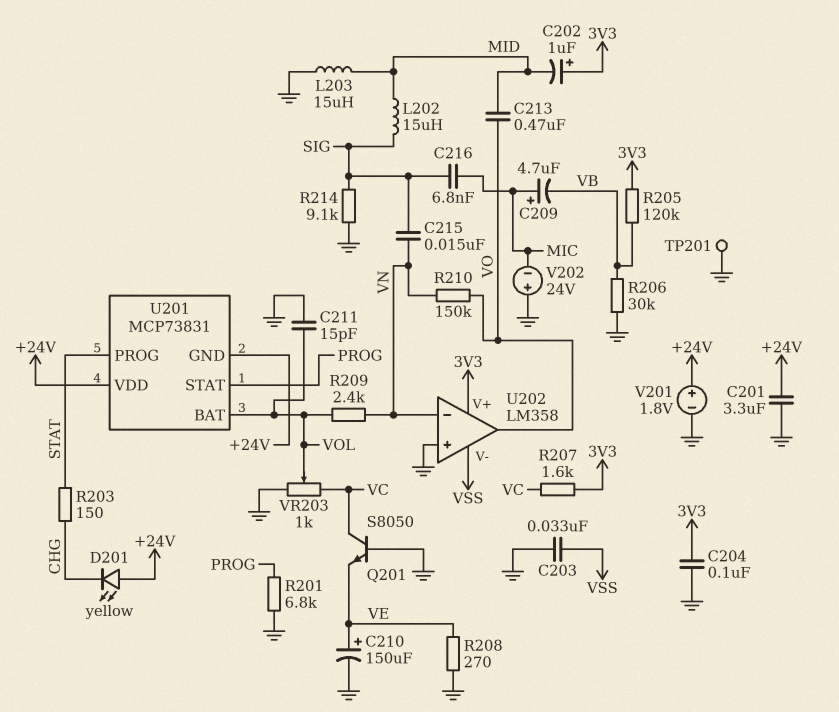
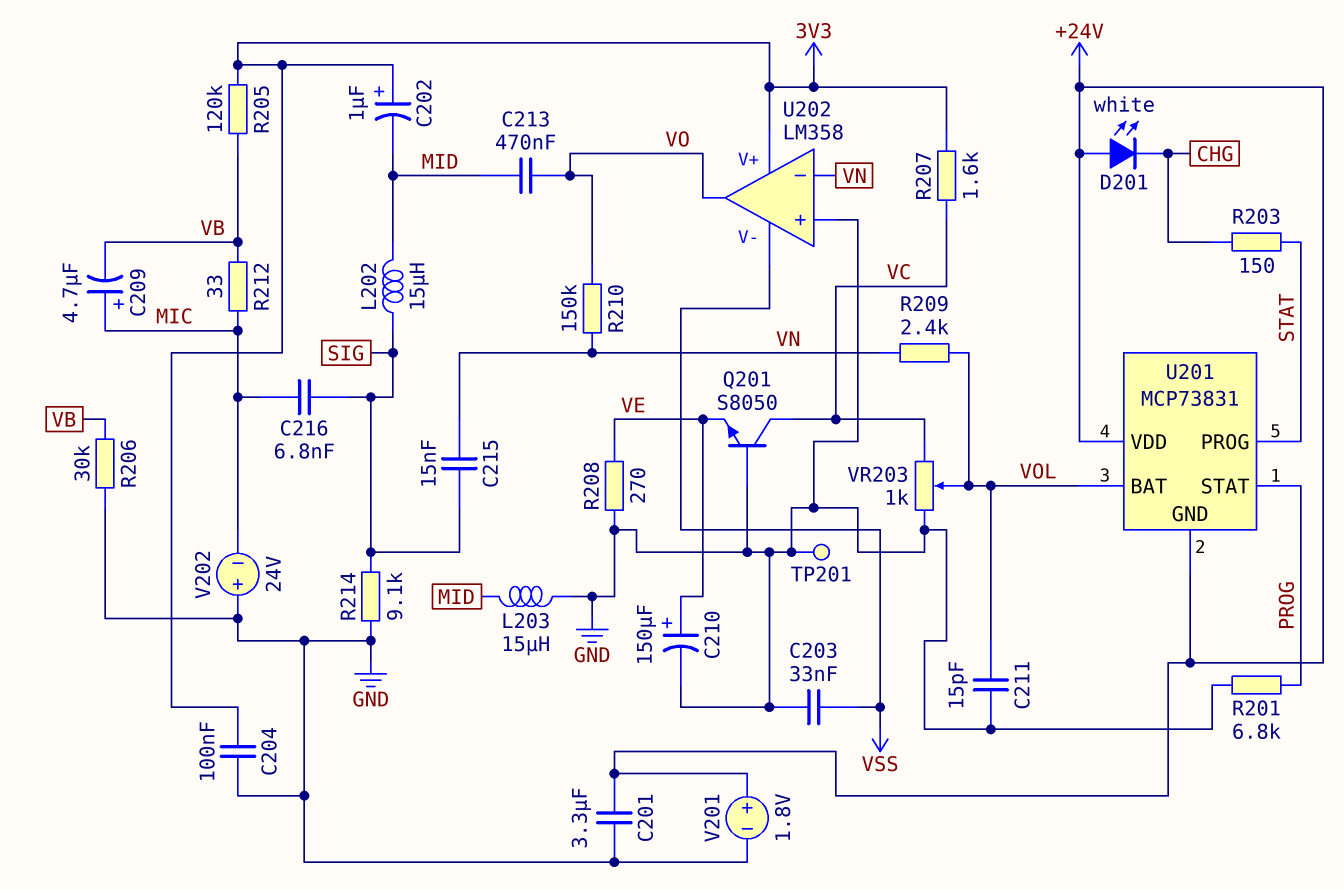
D201: LED yellow (A +24V, K CHG) -> LED white (A +24V, K CHG)
R212: none -> 33 (MIC, VB)

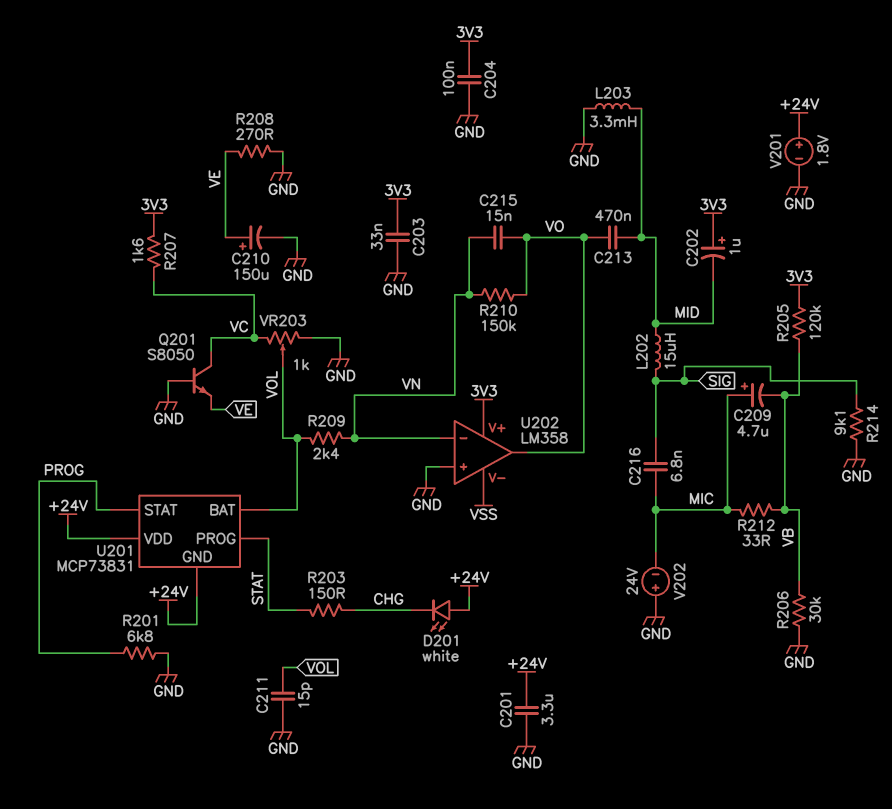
C203: 33nF (GND, VSS) -> 33nF (3V3, GND)
C215: 15nF (SIG, VN) -> 15nF (VN, VO)
L203: 15uH (GND, MID) -> 3.3mH (GND, MID)
TP201: test point (GND) -> none

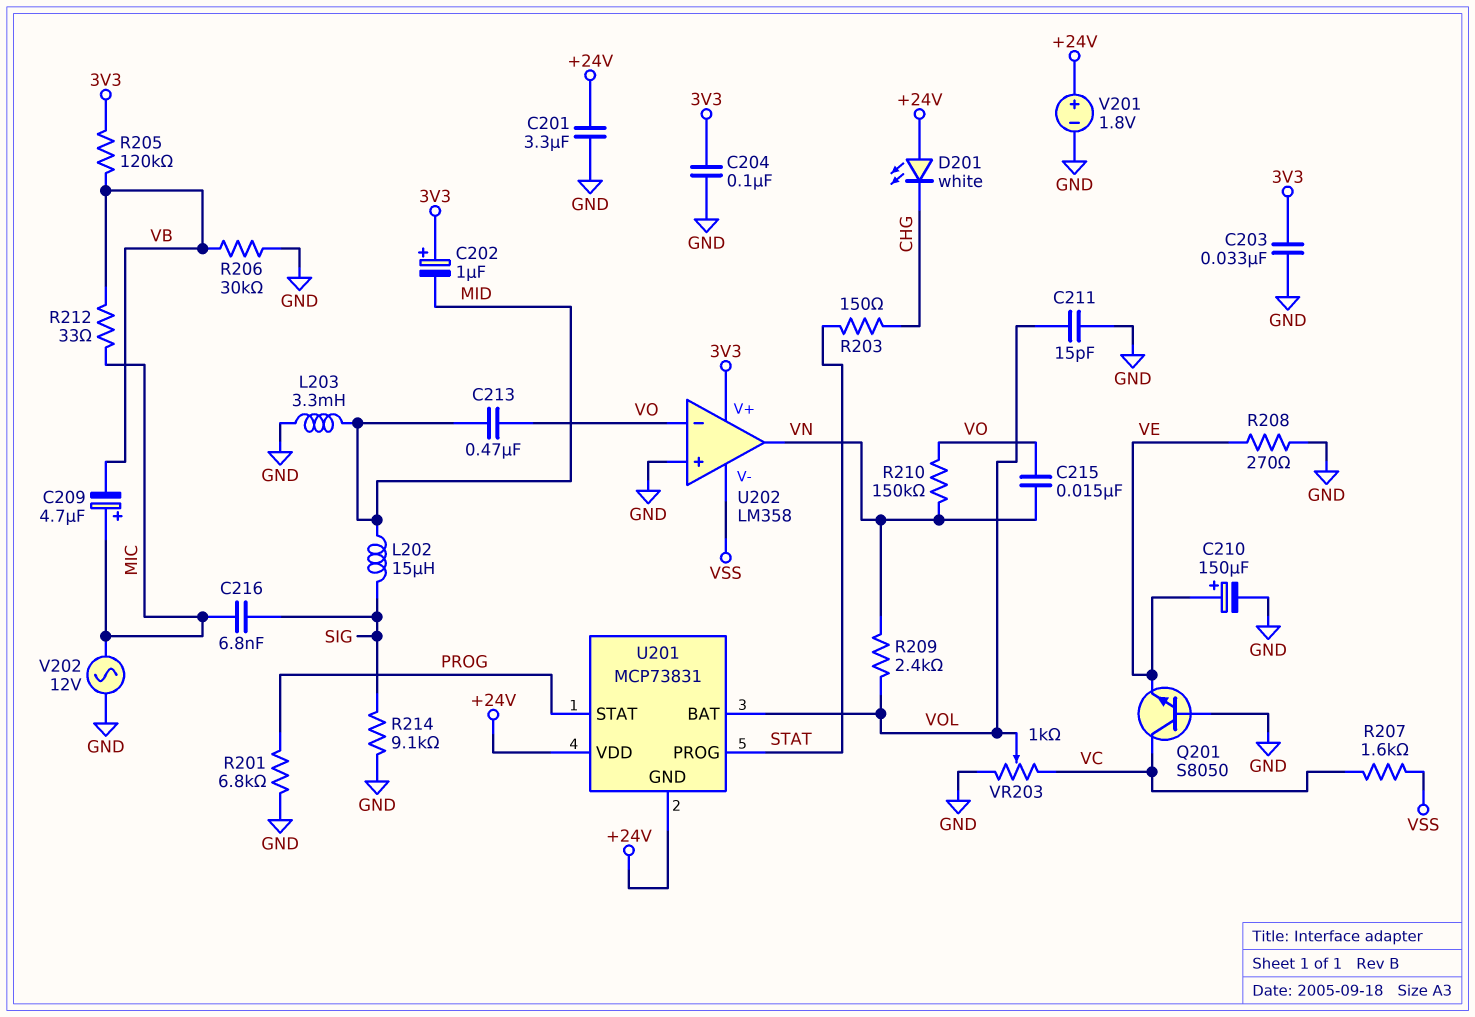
R207: 1.6k (3V3, VC) -> 1.6k (VC, VSS)
U202 pin in-: VN -> VO
U202 pin out: VO -> VN
V202: 24V (plus GND, minus MIC) -> AC 12V (GND, MIC)

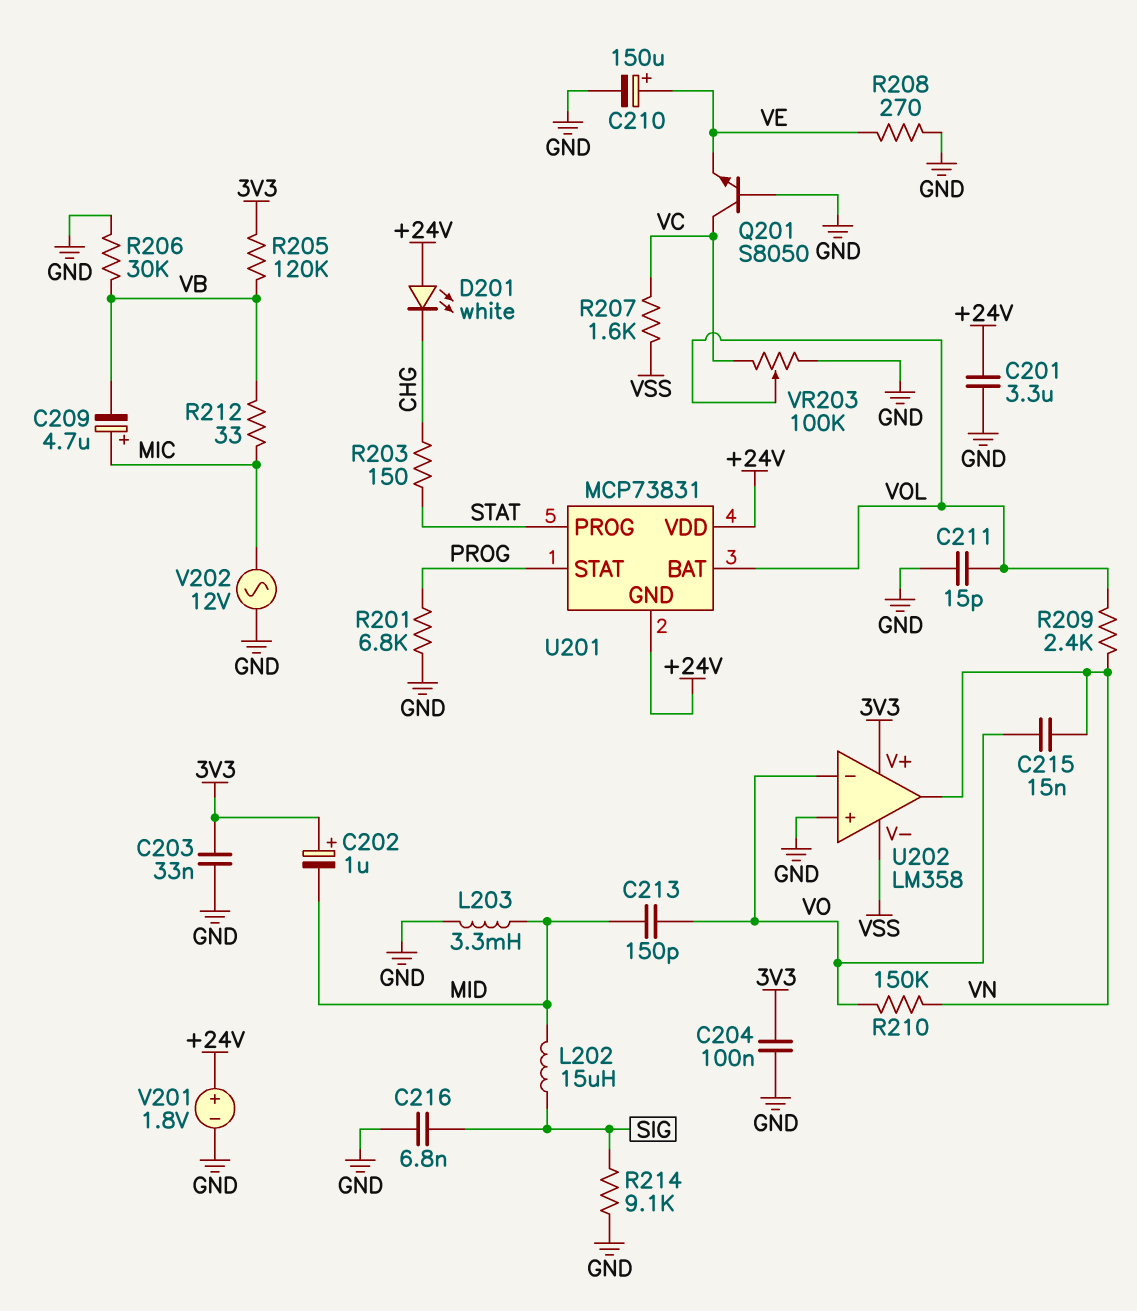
C213: 470nF (MID, VO) -> 150pF (MID, VO)
C216: 6.8nF (MIC, SIG) -> 6.8nF (GND, SIG)
VR203: 1k (GND, VC, wiper VOL) -> 100k (GND, VC, wiper VOL)

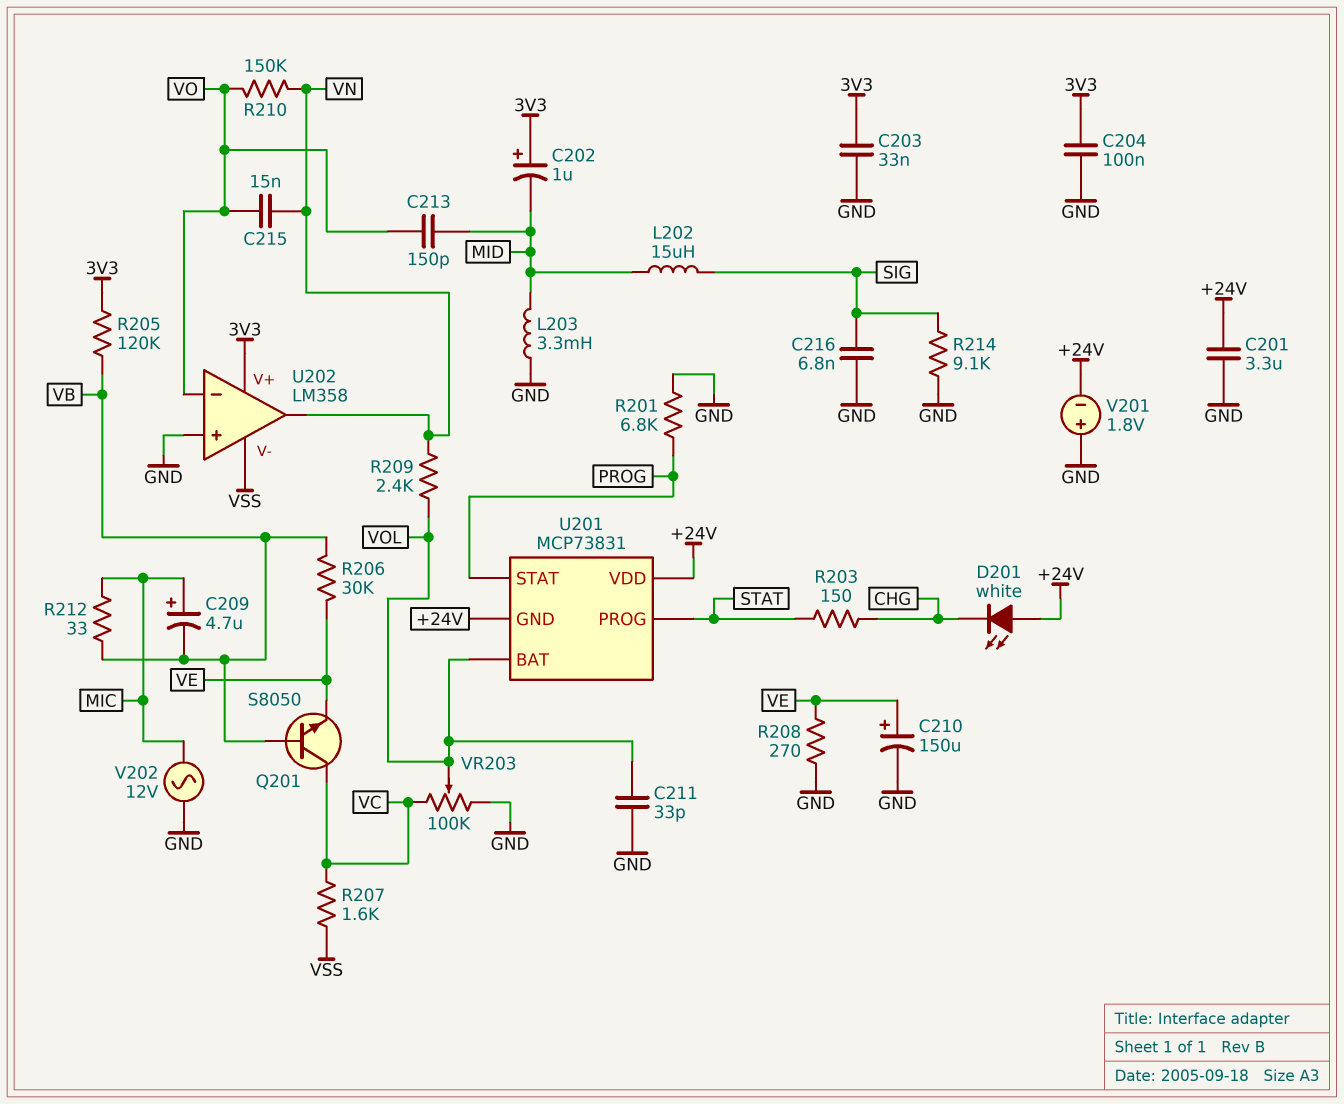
C211: 15pF (GND, VOL) -> 33pF (GND, VOL)
Q201: NPN S8050 (B GND, C VC, E VE) -> NPN S8050 (B VB, C VC, E VE)
R206: 30k (GND, VB) -> 30k (VB, VE)
V201: 1.8V (plus +24V, minus GND) -> 1.8V (plus GND, minus +24V)

